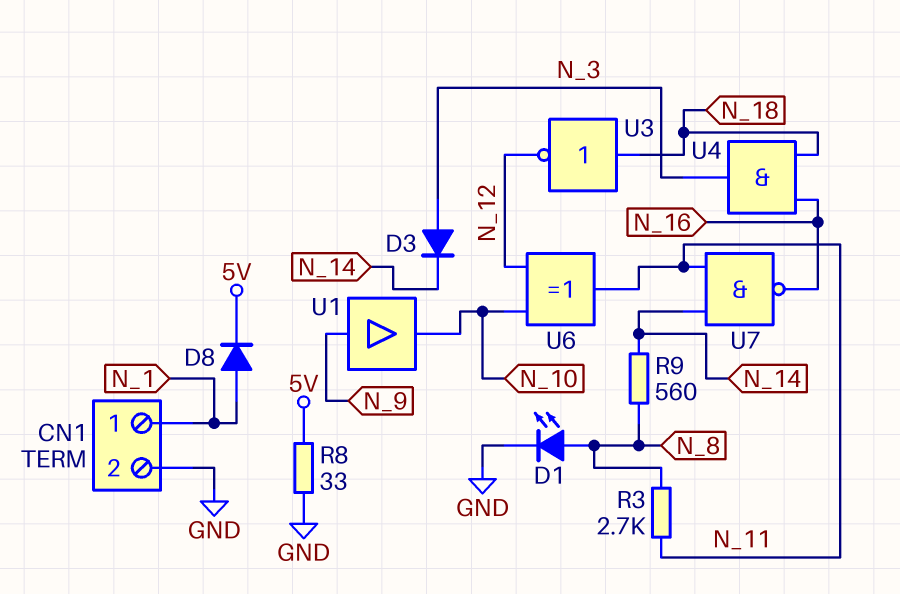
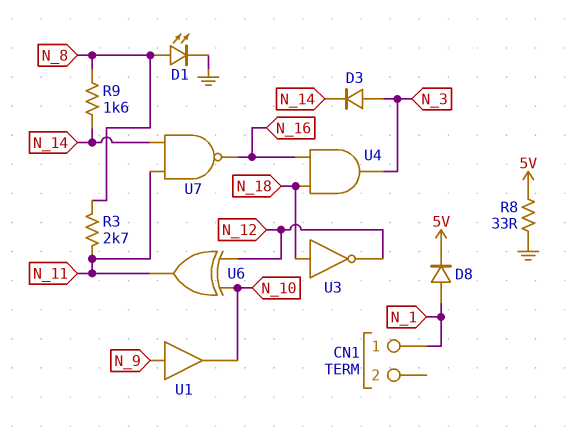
CN1 pin 2: GND -> none
R9: 560 (N_8, N_14) -> 1.6k (N_8, N_14)

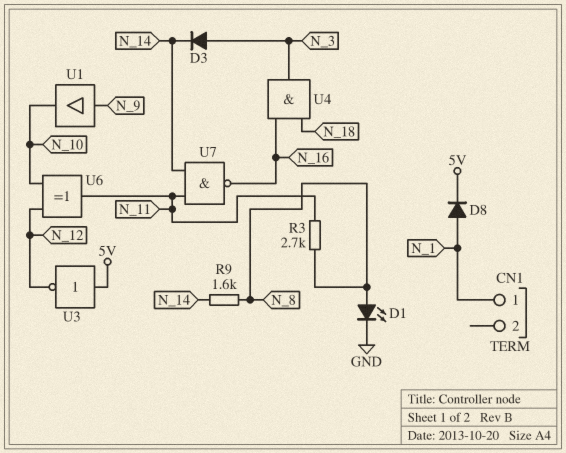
R8: 33 (5V, GND) -> none
U3: NOT (in N_18, out N_12) -> NOT (in 5V, out N_12)

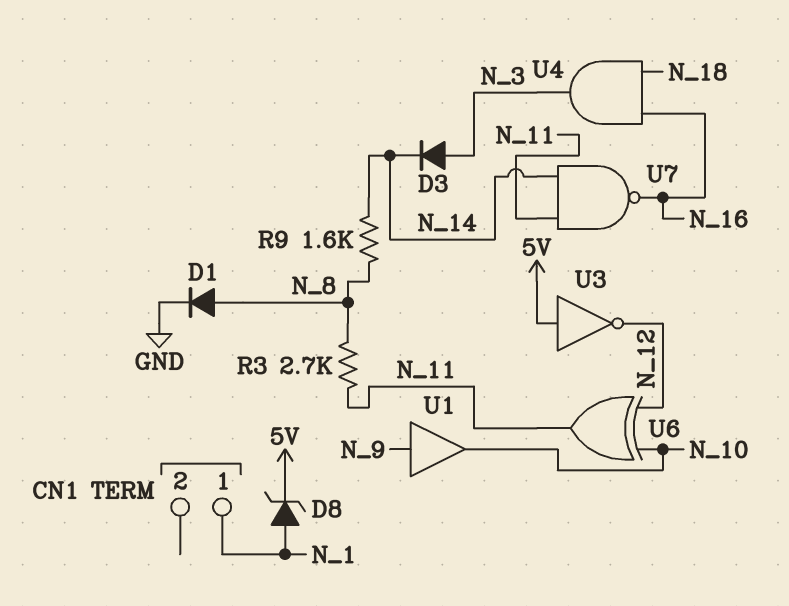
D1: LED (A N_8, K GND) -> diode (A N_8, K GND)
D8: diode (A N_1, K 5V) -> zener (A N_1, K 5V)

